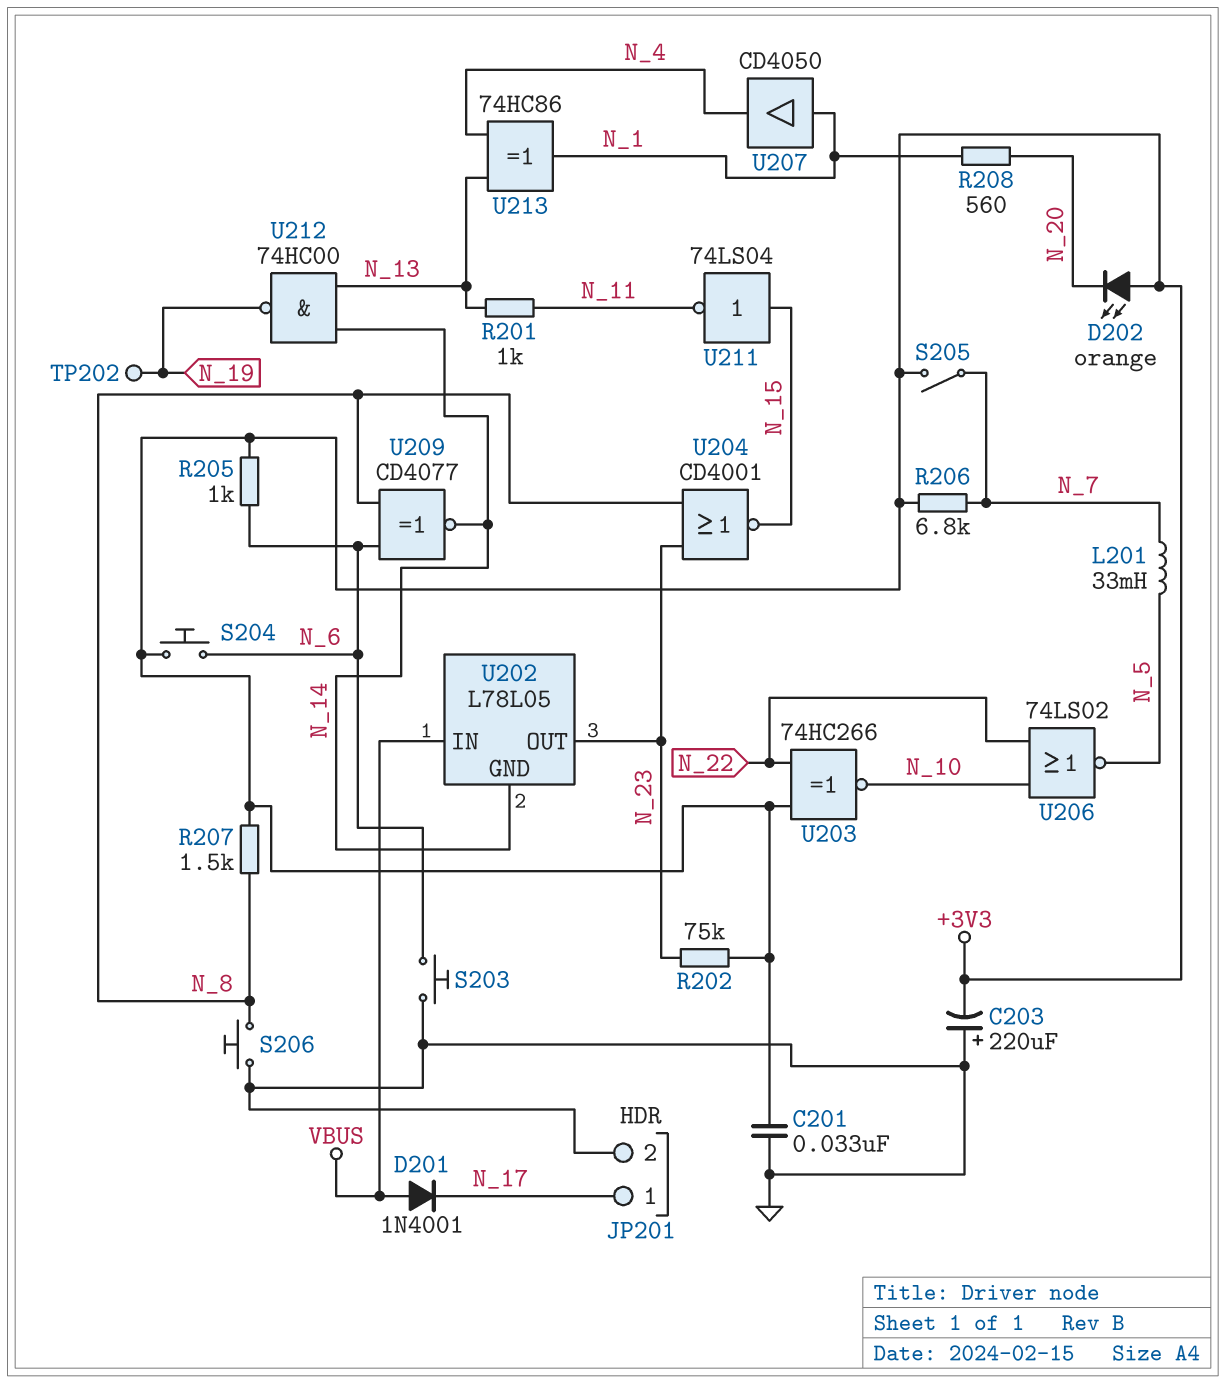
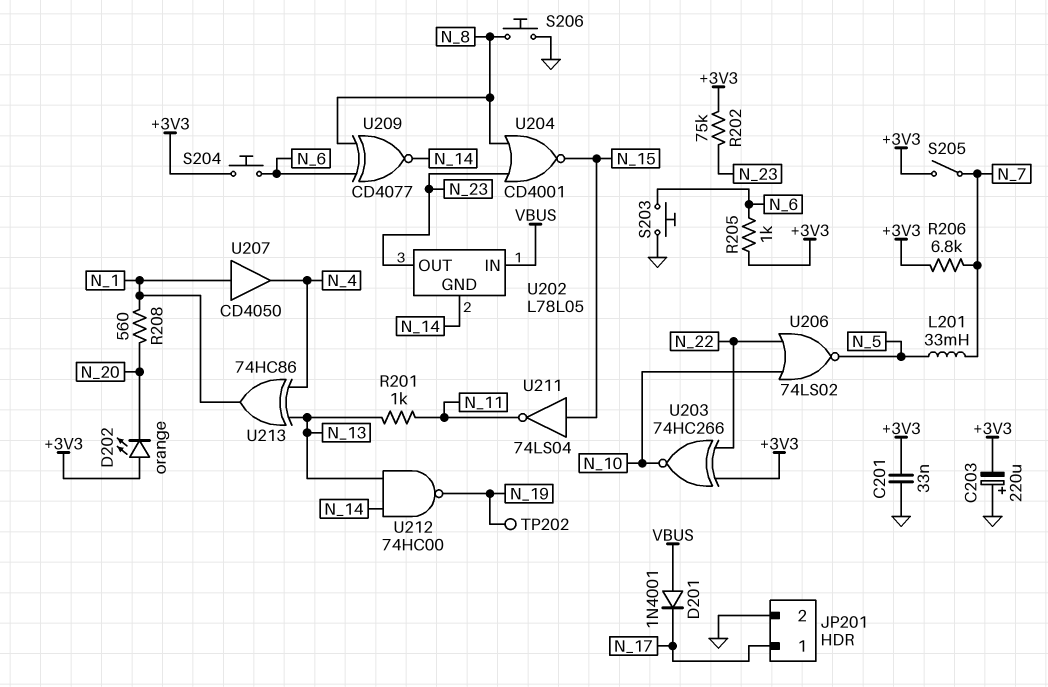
R207: 1.5k (+3V3, N_8) -> none

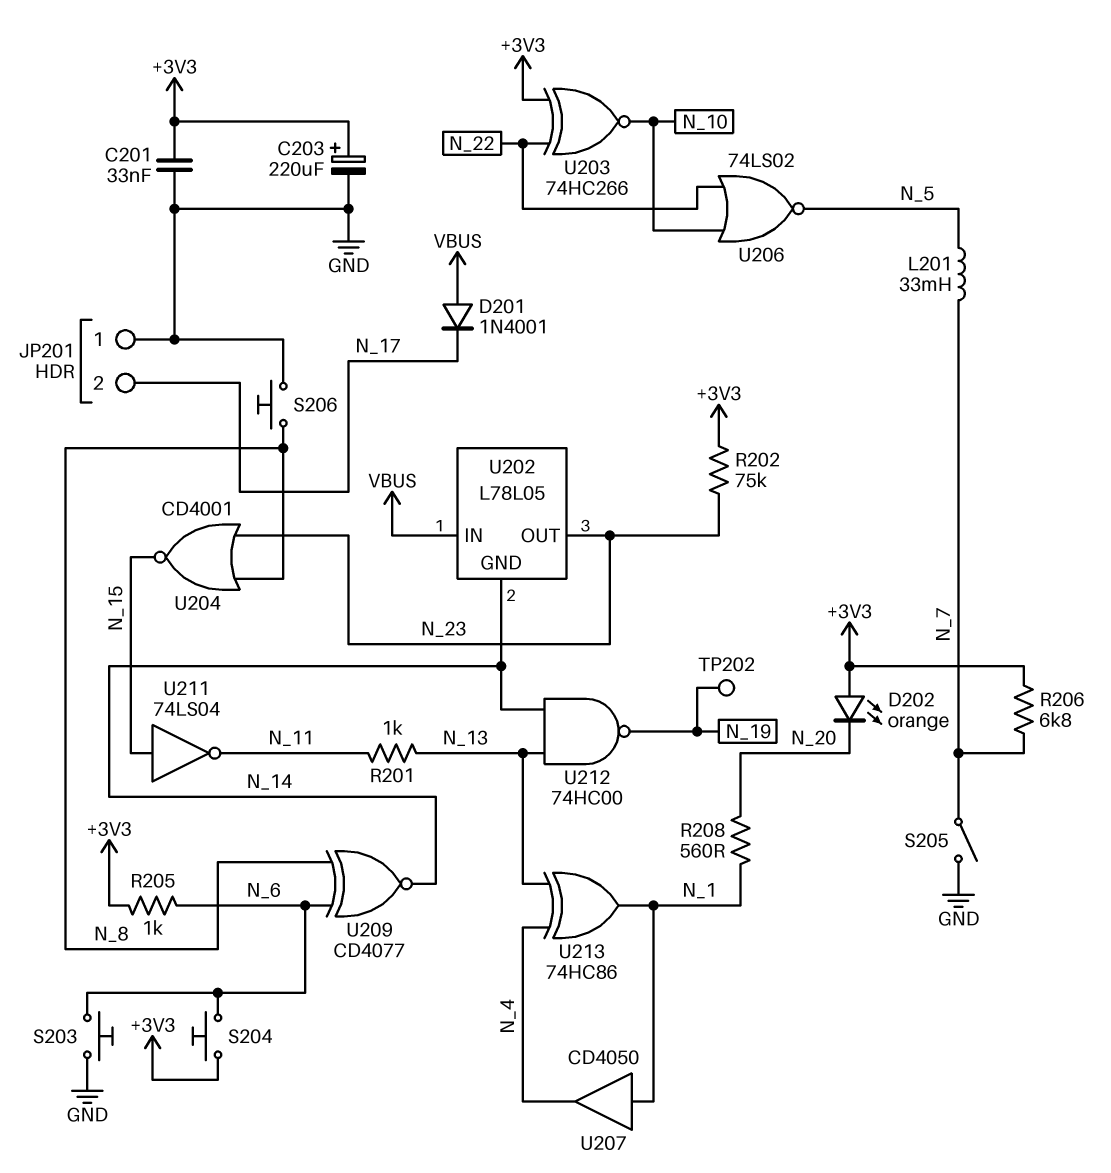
C203: 220uF (plus GND, minus +3V3) -> 220uF (plus +3V3, minus GND)
JP201 pin 1: N_17 -> GND
JP201 pin 2: GND -> N_17
S205: switch (+3V3, N_7) -> switch (GND, N_7)

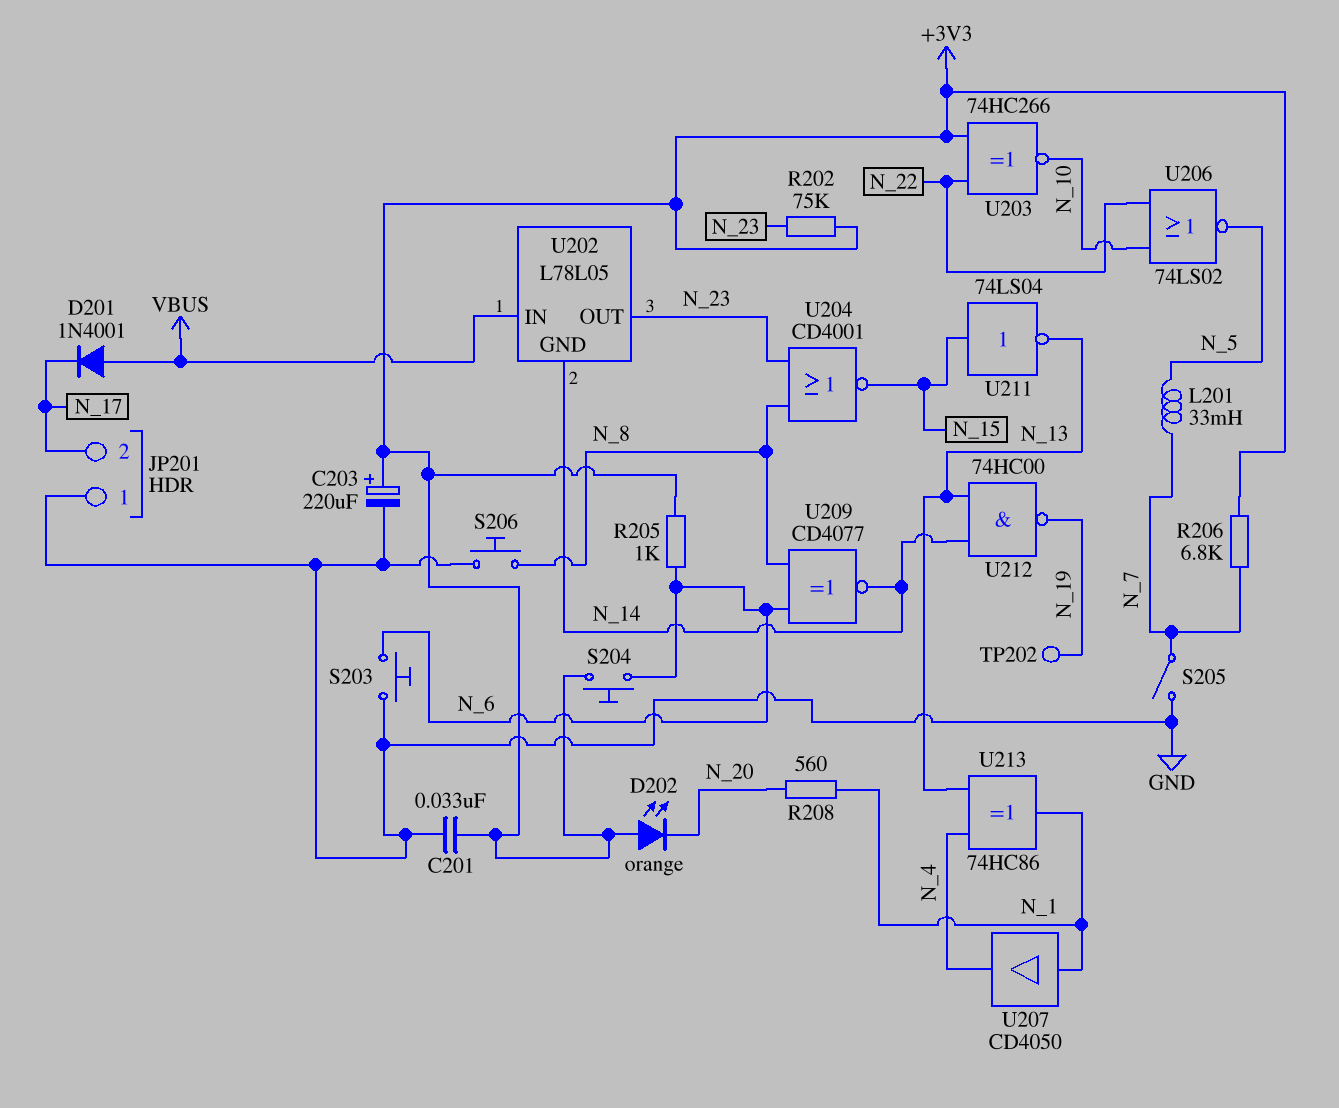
R201: 1k (N_11, N_13) -> none
U211: NOT 74LS04 (in N_15, out N_11) -> NOT 74LS04 (in N_15, out N_13)

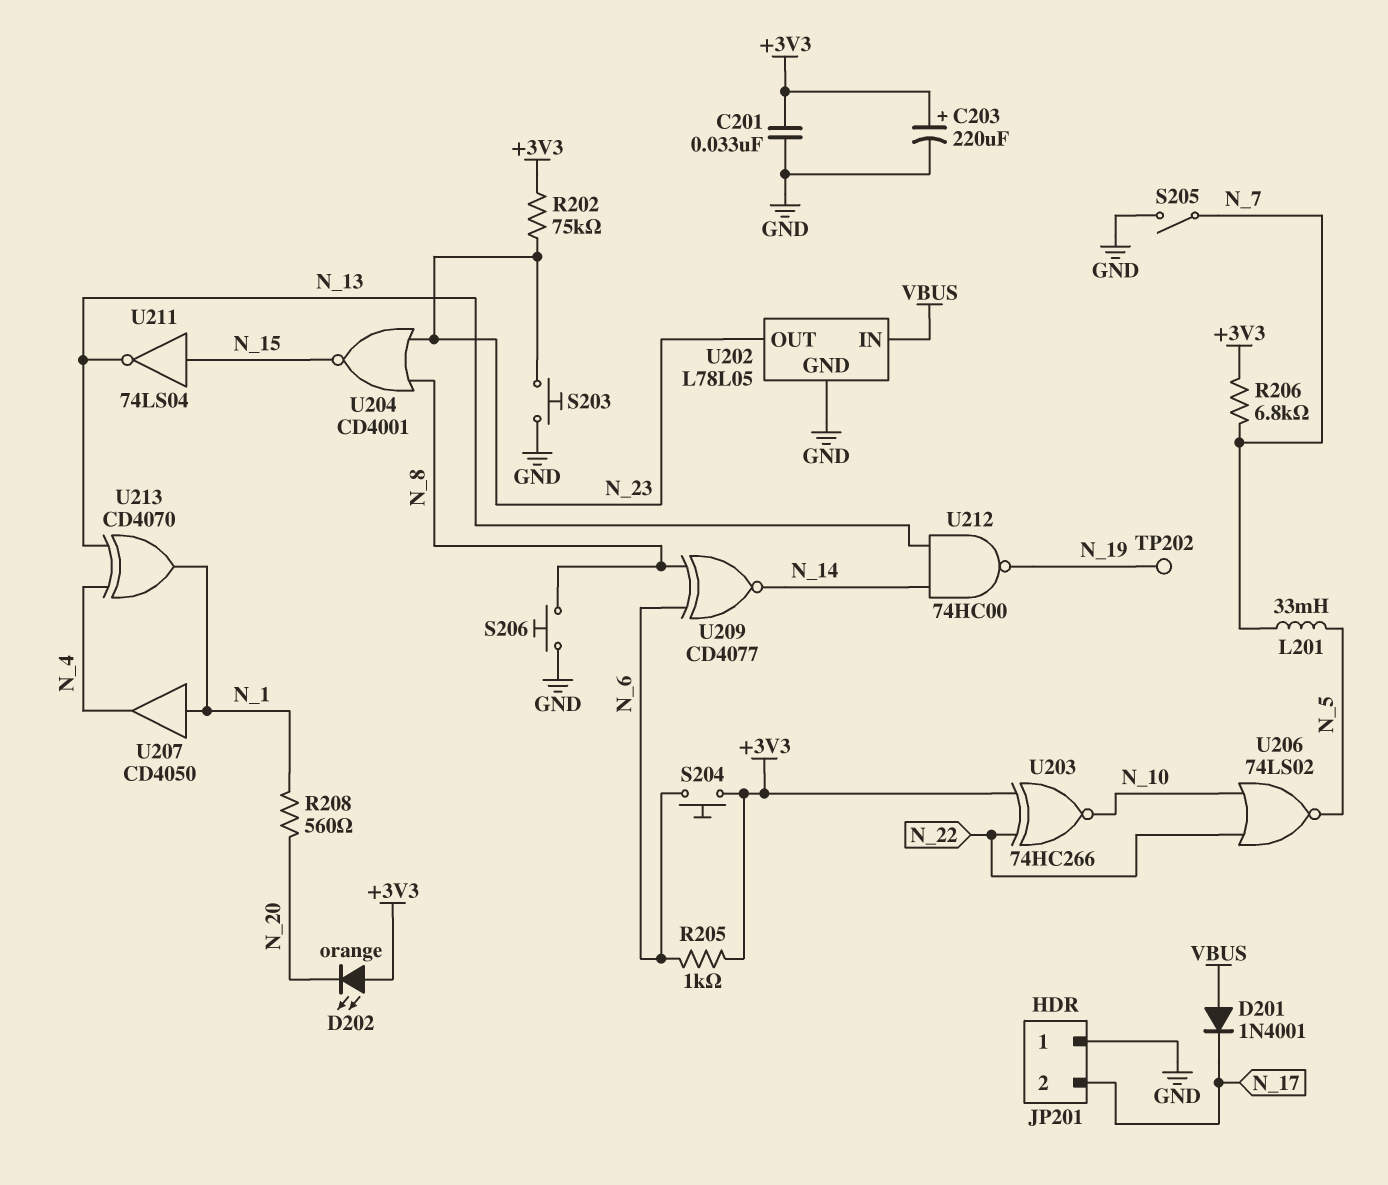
S203: button (GND, N_6) -> button (GND, N_23)
U202 pin GND: N_14 -> GND
U213: XOR 74HC86 (in N_4, in N_13, out N_1) -> XOR CD4070 (in N_4, in N_13, out N_1)

